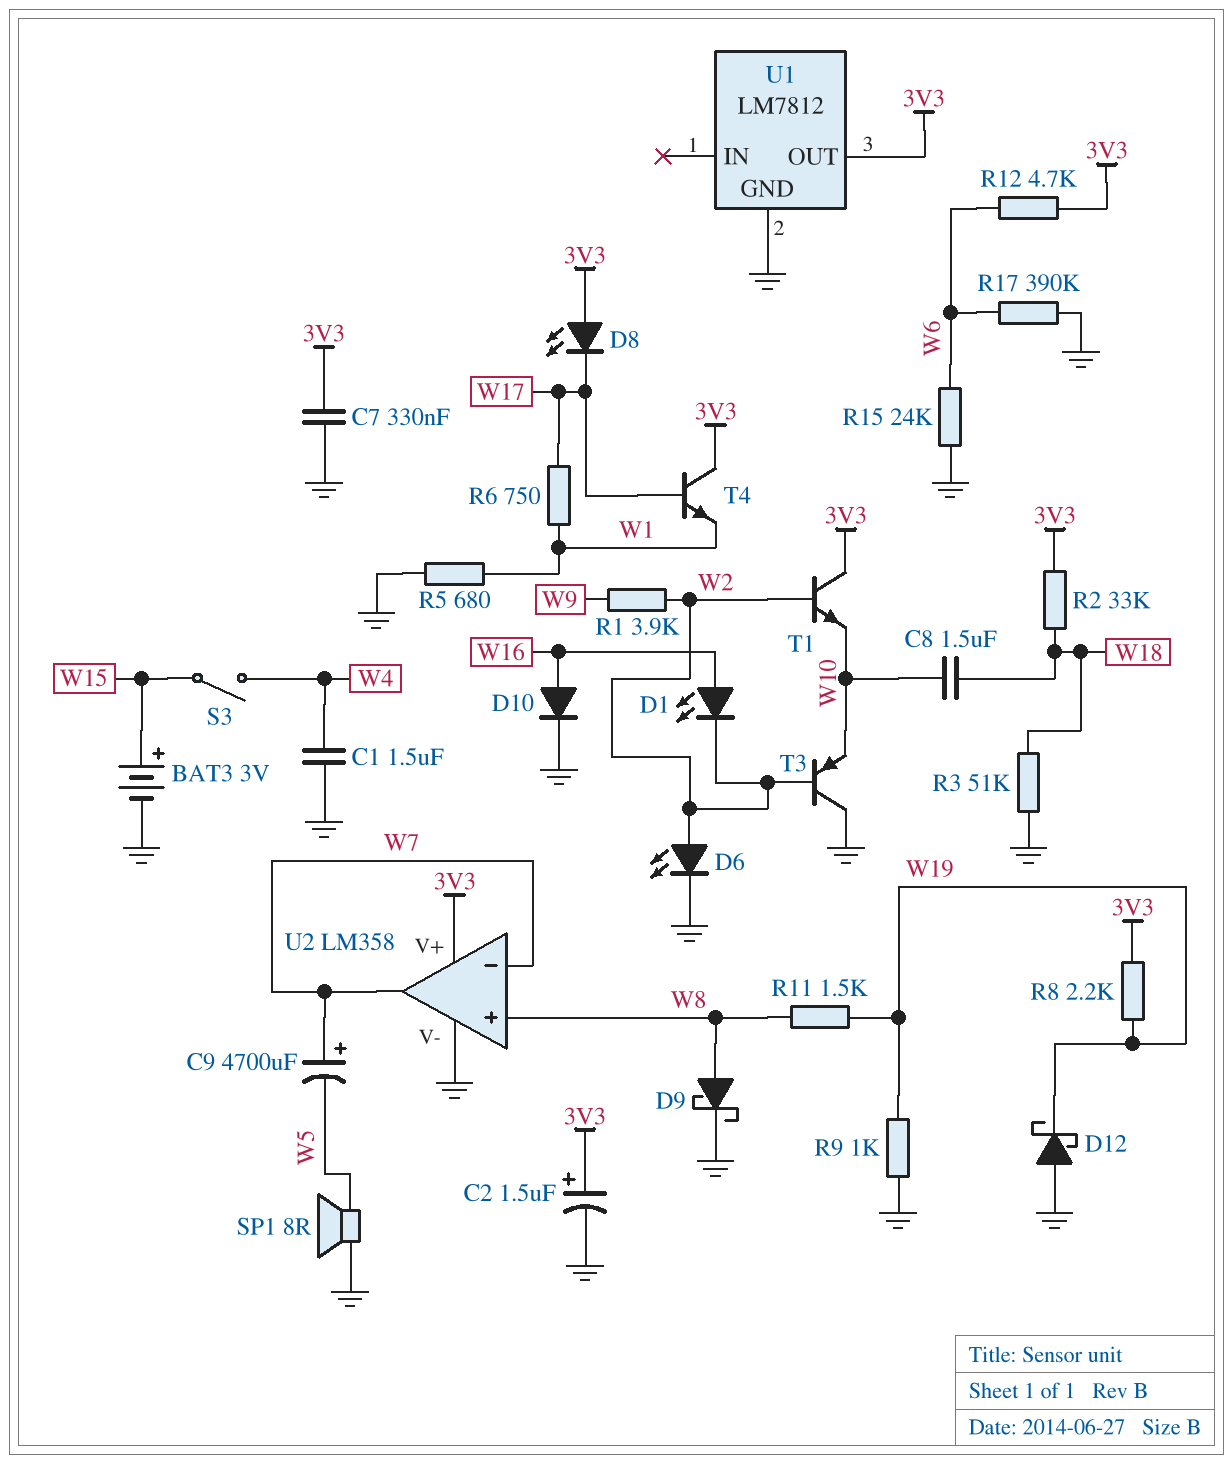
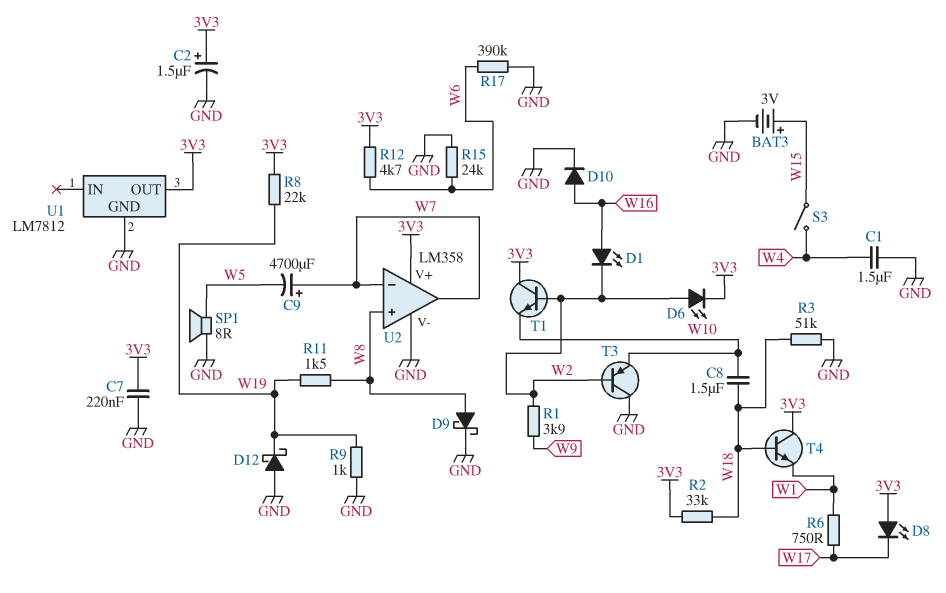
C7: 330nF (3V3, GND) -> 220nF (3V3, GND)
D6: LED (A W2, K GND) -> LED (A W2, K 3V3)
R5: 680 (GND, W1) -> none
R8: 2.2k (3V3, W19) -> 22k (3V3, W19)
T4: NPN (B W17, C 3V3, E W1) -> NPN (B W18, C 3V3, E W1)

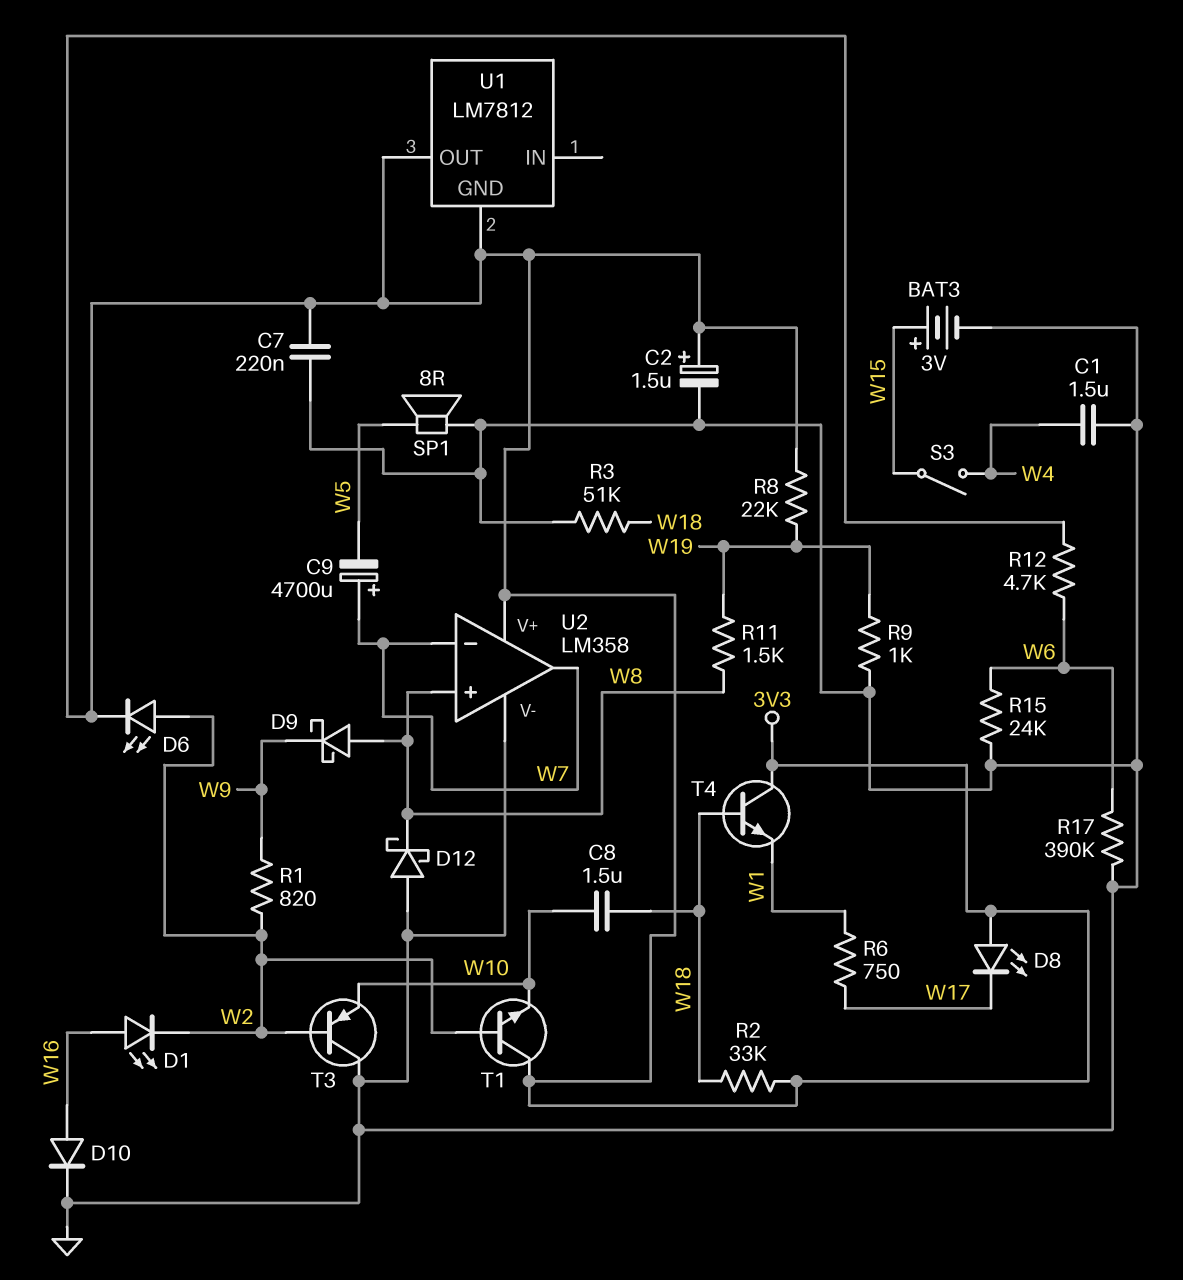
D9: schottky (A W8, K GND) -> schottky (A W8, K W9)
D12: schottky (A GND, K W19) -> schottky (A GND, K W8)
R1: 3.9k (W2, W9) -> 820 (W2, W9)
U1 pin GND: GND -> 3V3

